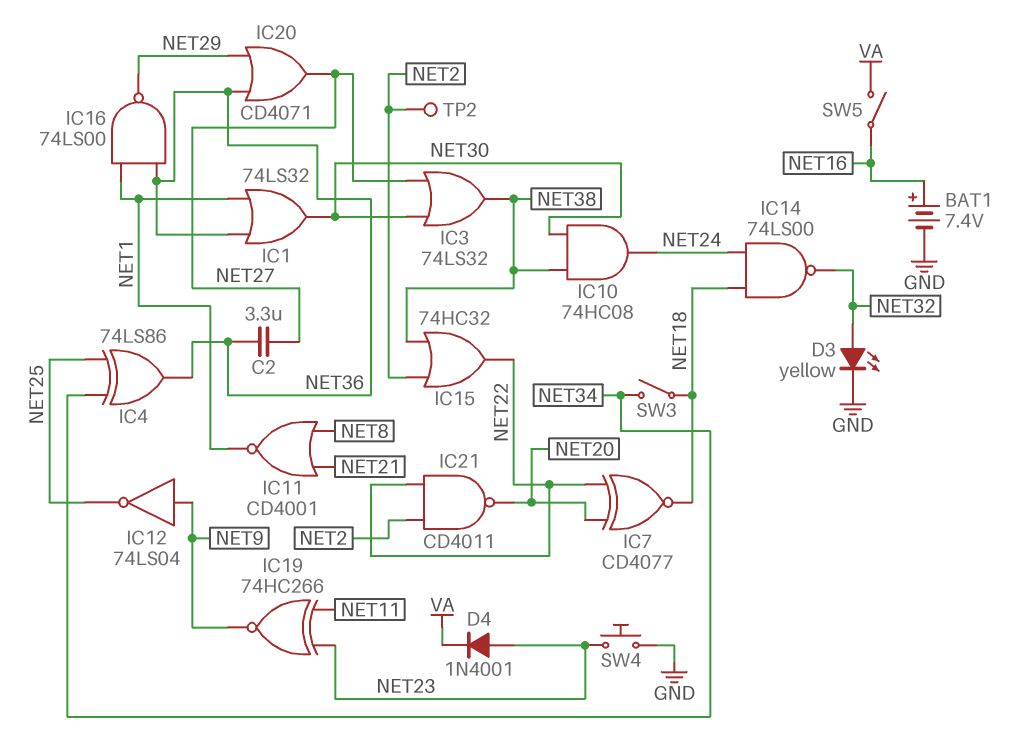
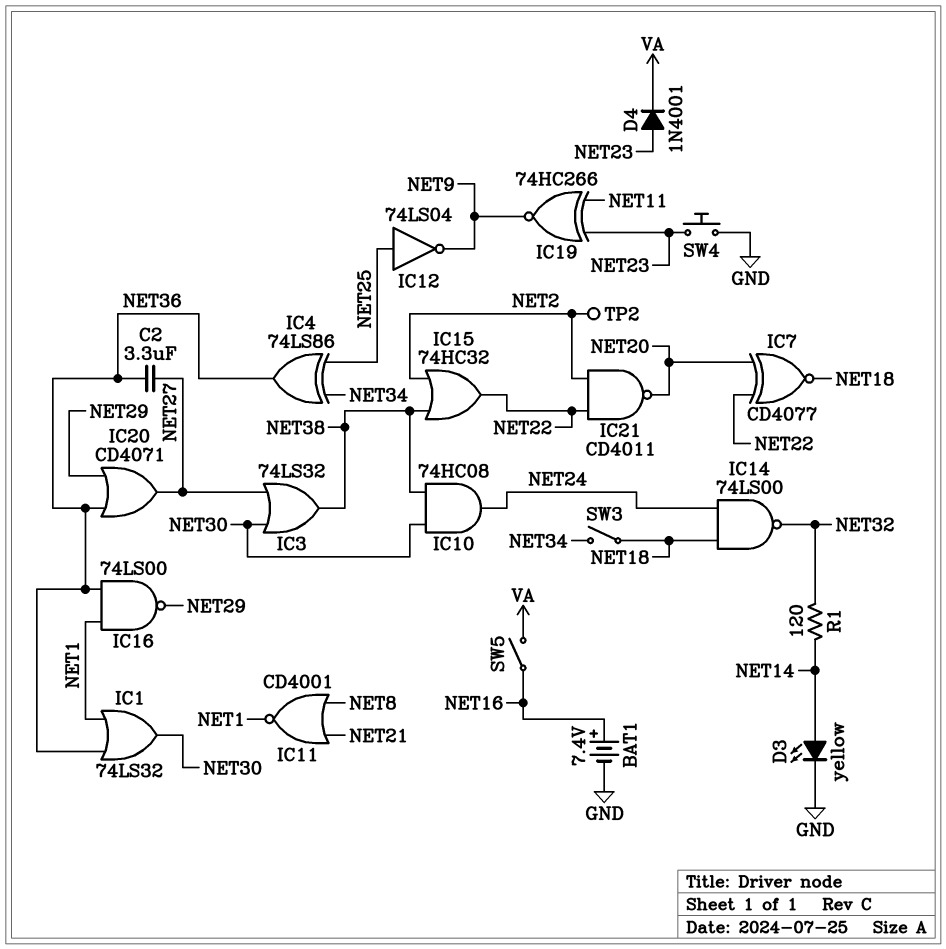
D3: LED yellow (A NET32, K GND) -> LED yellow (A NET14, K GND)
IC12: NOT 74LS04 (in NET9, out NET25) -> NOT 74LS04 (in NET25, out NET9)
R1: none -> 120 (NET14, NET32)

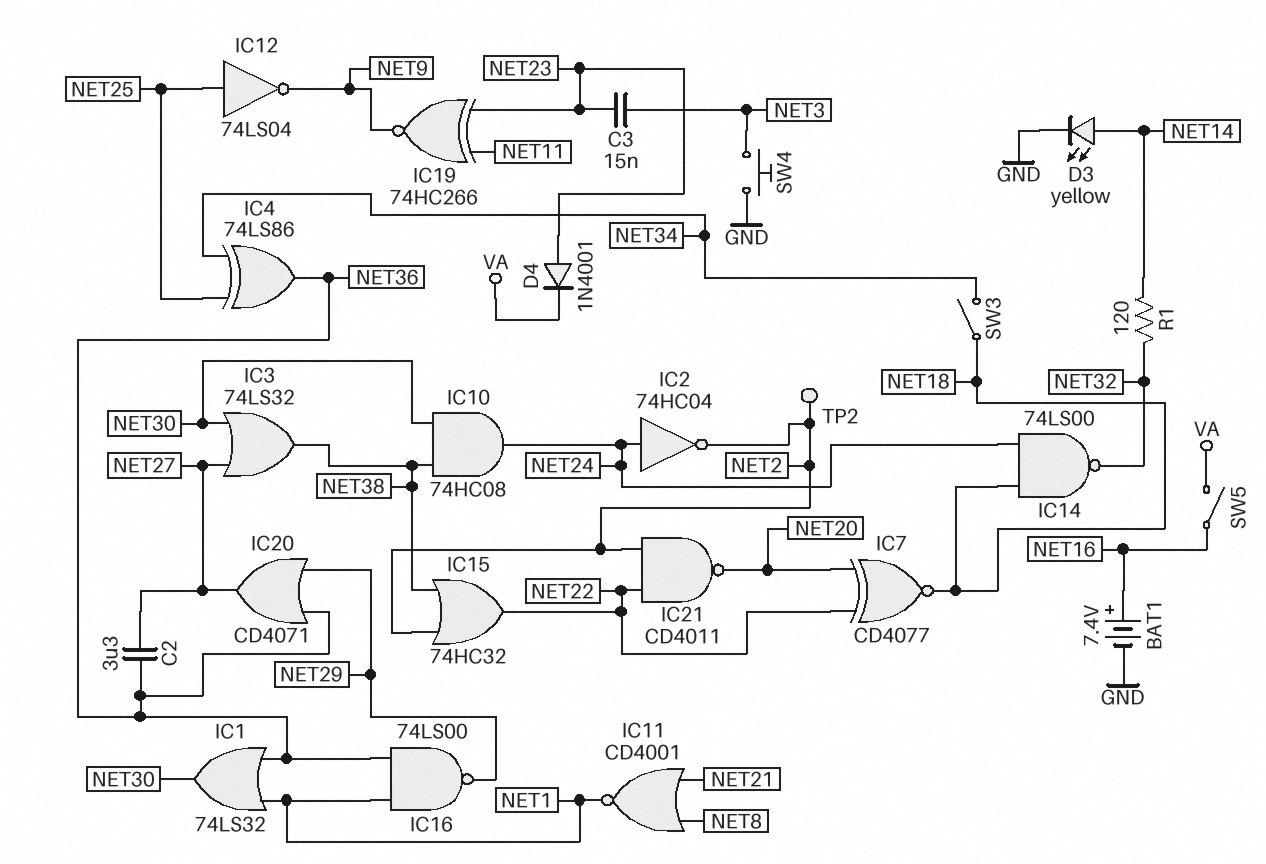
C3: none -> 15nF (NET3, NET23)
IC2: none -> NOT 74HC04 (in NET24, out NET2)
SW4: button (GND, NET23) -> button (GND, NET3)

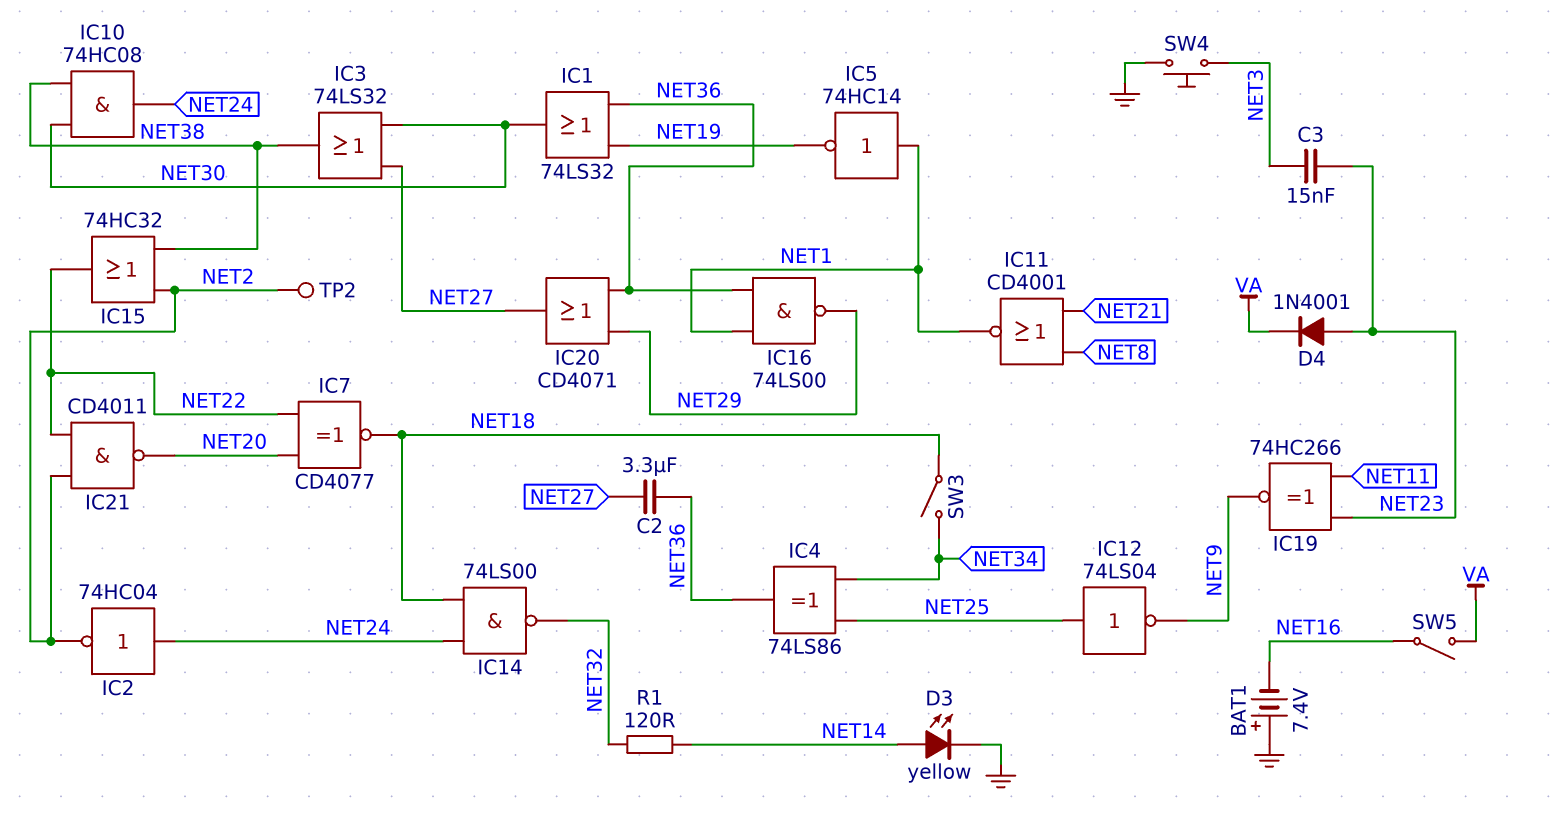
BAT1: 7.4V (plus NET16, minus GND) -> 7.4V (plus GND, minus NET16)
IC1: OR 74LS32 (in NET1, in NET36, out NET30) -> OR 74LS32 (in NET19, in NET36, out NET30)
IC5: none -> NOT 74HC14 (in NET1, out NET19)

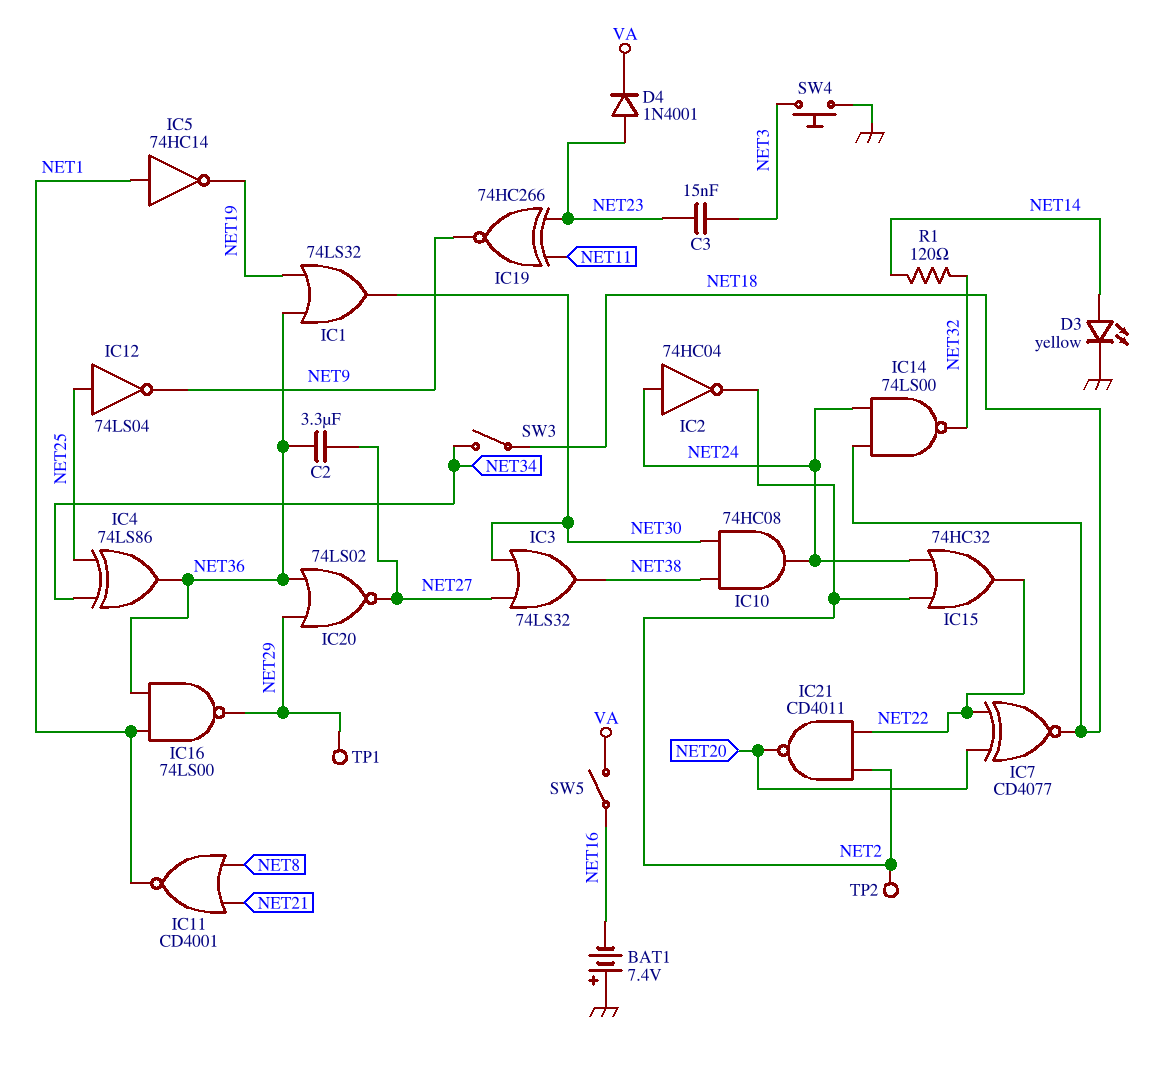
IC15: OR 74HC32 (in NET2, in NET38, out NET22) -> OR 74HC32 (in NET2, in NET24, out NET22)
IC20: OR CD4071 (in NET29, in NET36, out NET27) -> NOR 74LS02 (in NET29, in NET36, out NET27)
TP1: none -> test point (NET29)

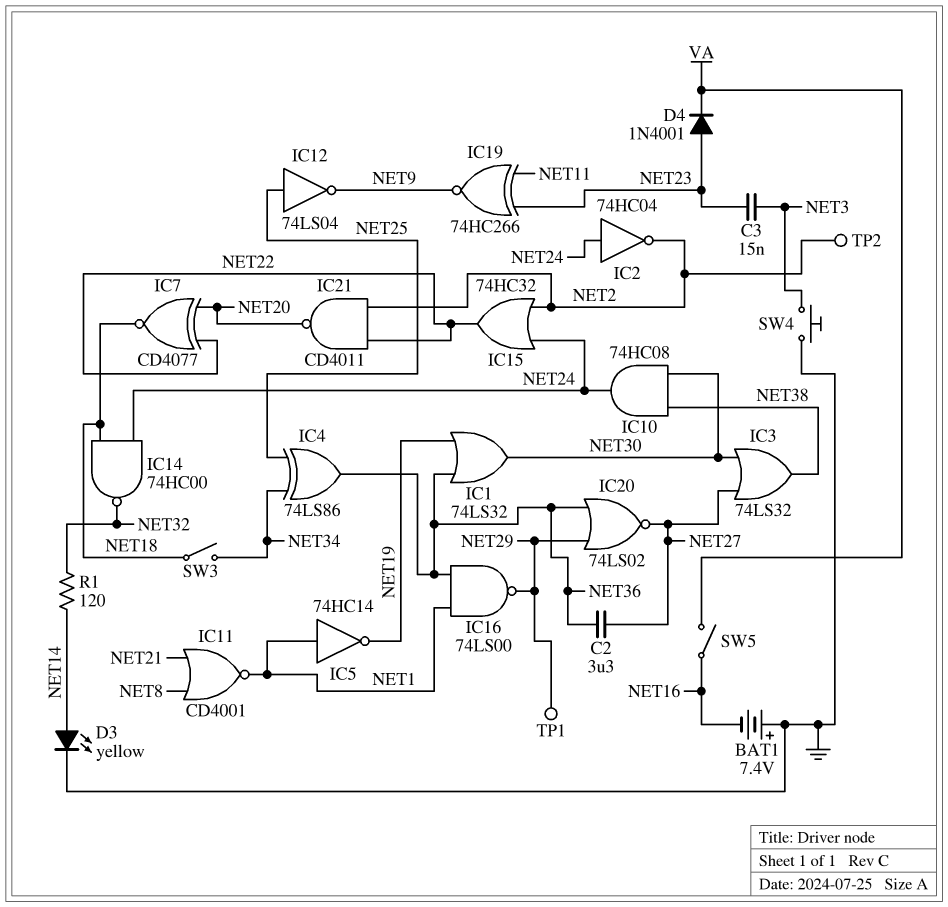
IC14: NAND 74LS00 (in NET18, in NET24, out NET32) -> NAND 74HC00 (in NET18, in NET24, out NET32)

